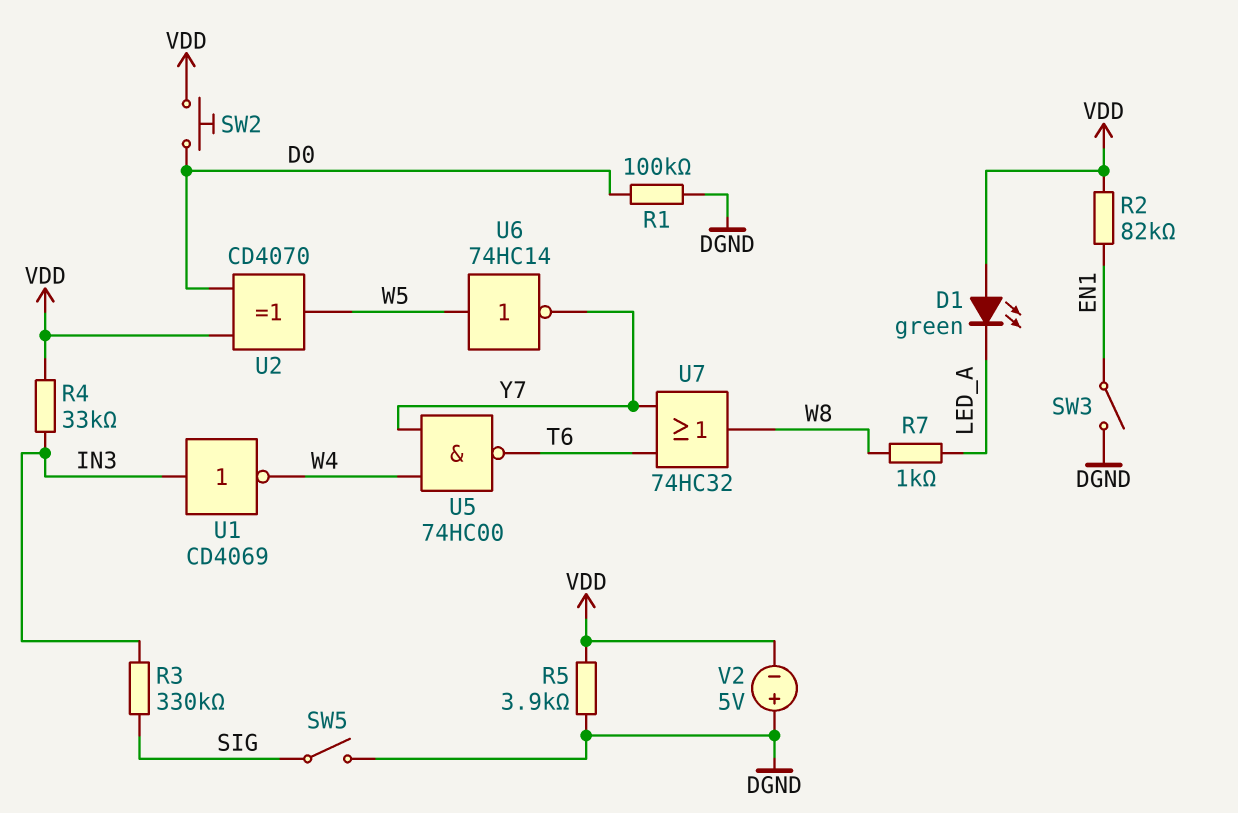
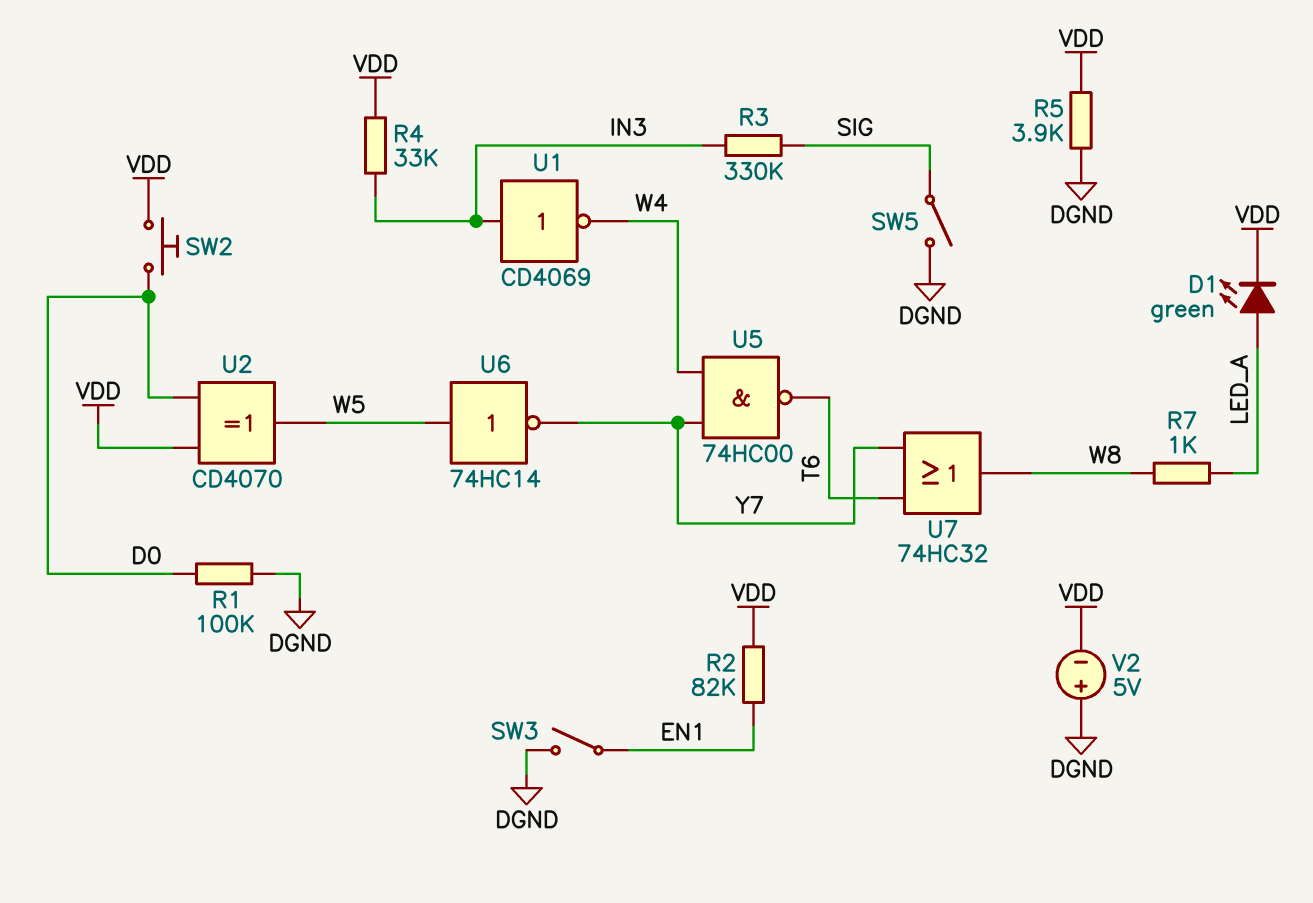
D1: LED green (A VDD, K LED_A) -> LED green (A LED_A, K VDD)

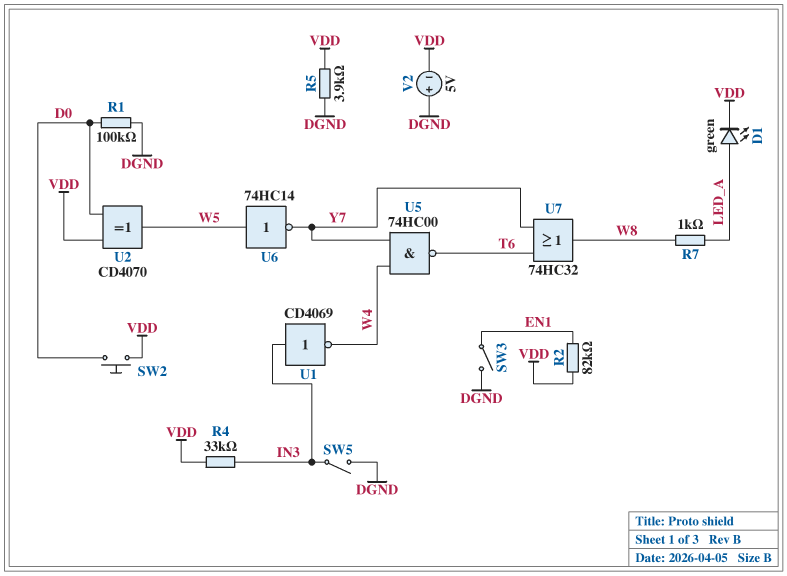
R3: 330k (IN3, SIG) -> none
SW5: switch (DGND, SIG) -> switch (DGND, IN3)

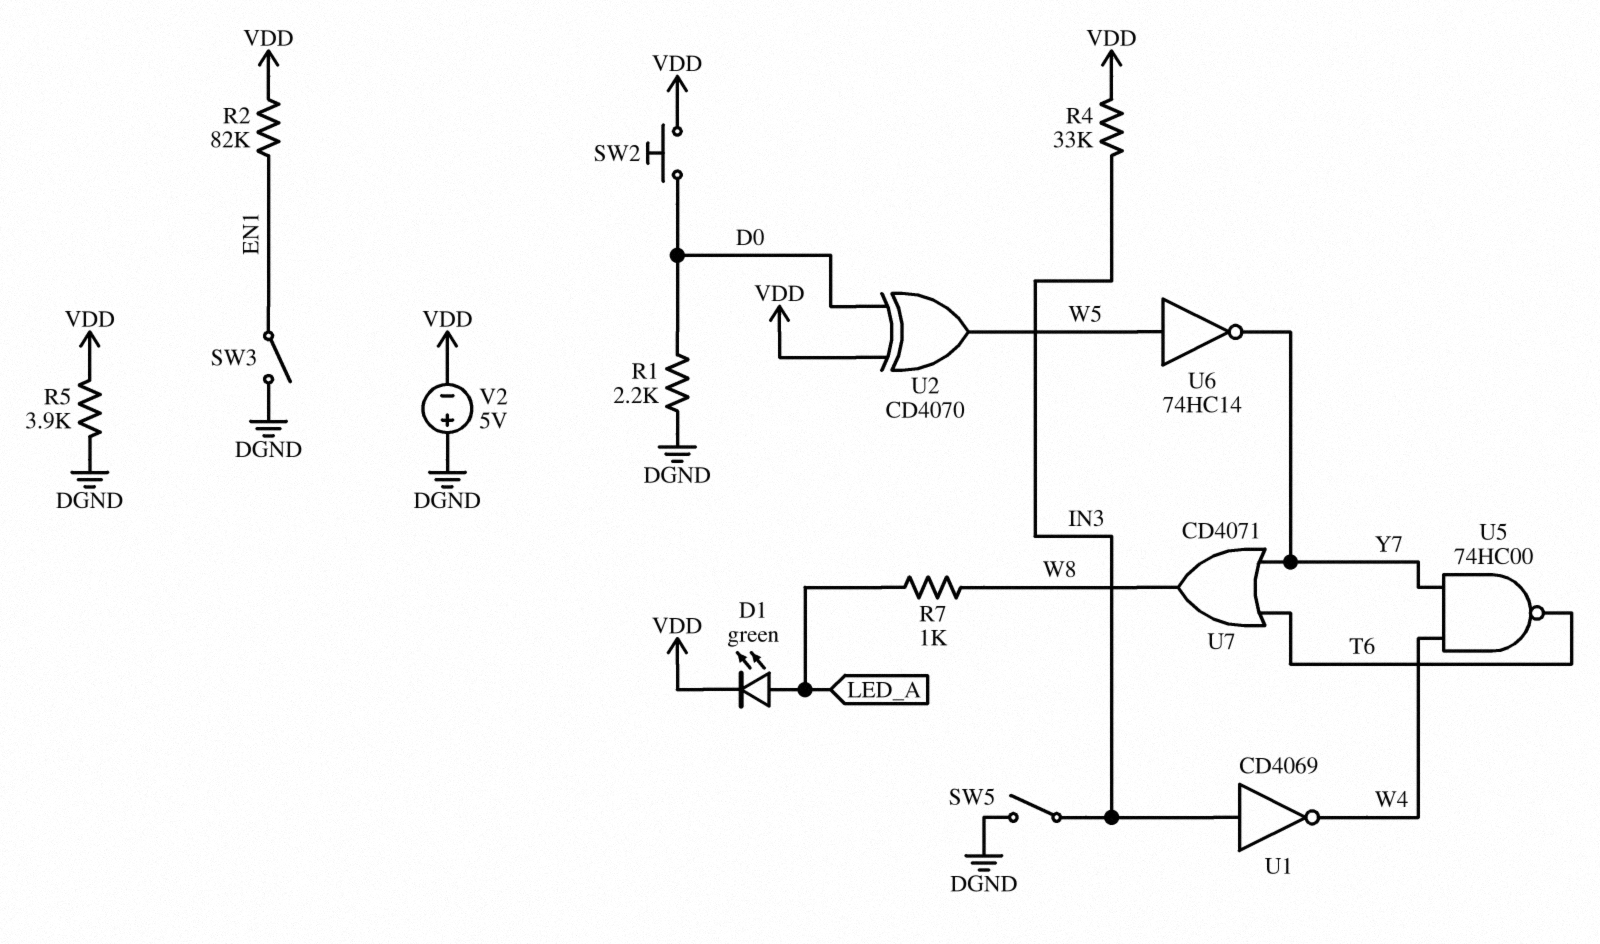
R1: 100k (D0, DGND) -> 2.2k (D0, DGND)
U7: OR 74HC32 (in T6, in Y7, out W8) -> OR CD4071 (in T6, in Y7, out W8)

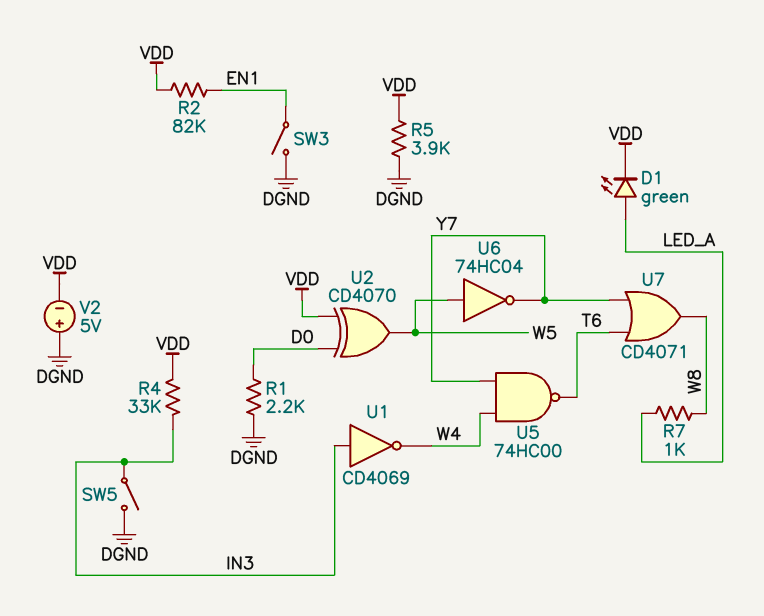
SW2: button (D0, VDD) -> none
U6: NOT 74HC14 (in W5, out Y7) -> NOT 74HC04 (in W5, out Y7)

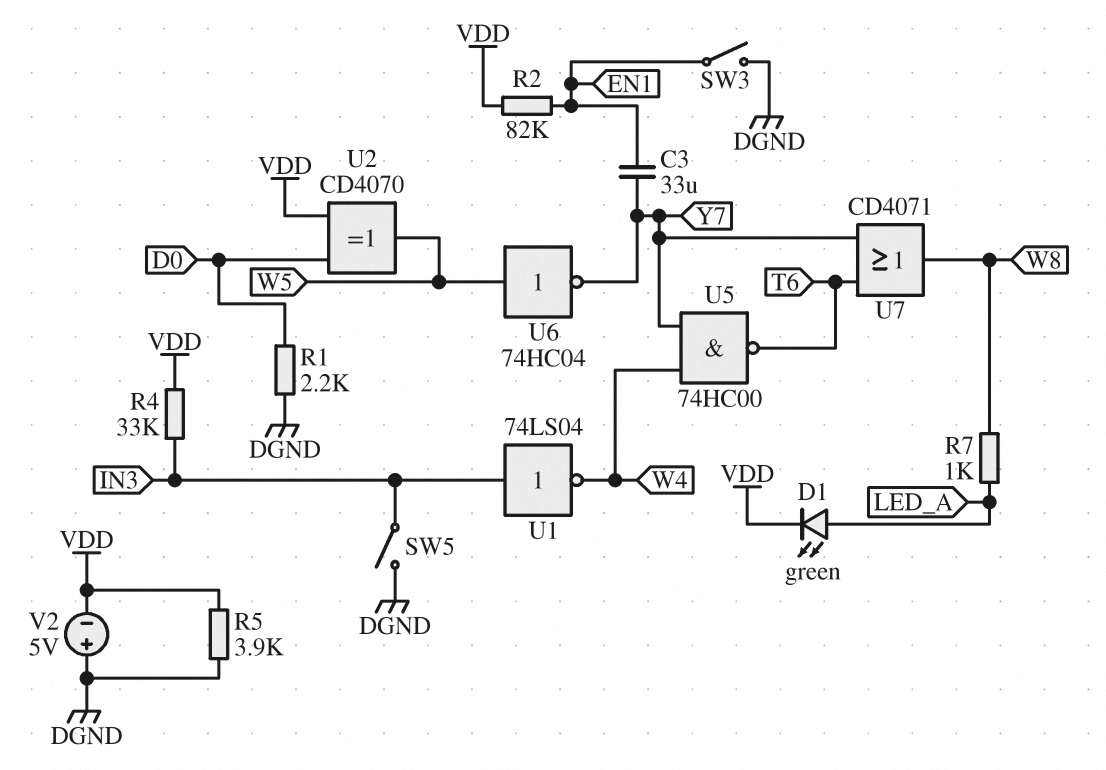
C3: none -> 33uF (EN1, Y7)
U1: NOT CD4069 (in IN3, out W4) -> NOT 74LS04 (in IN3, out W4)

